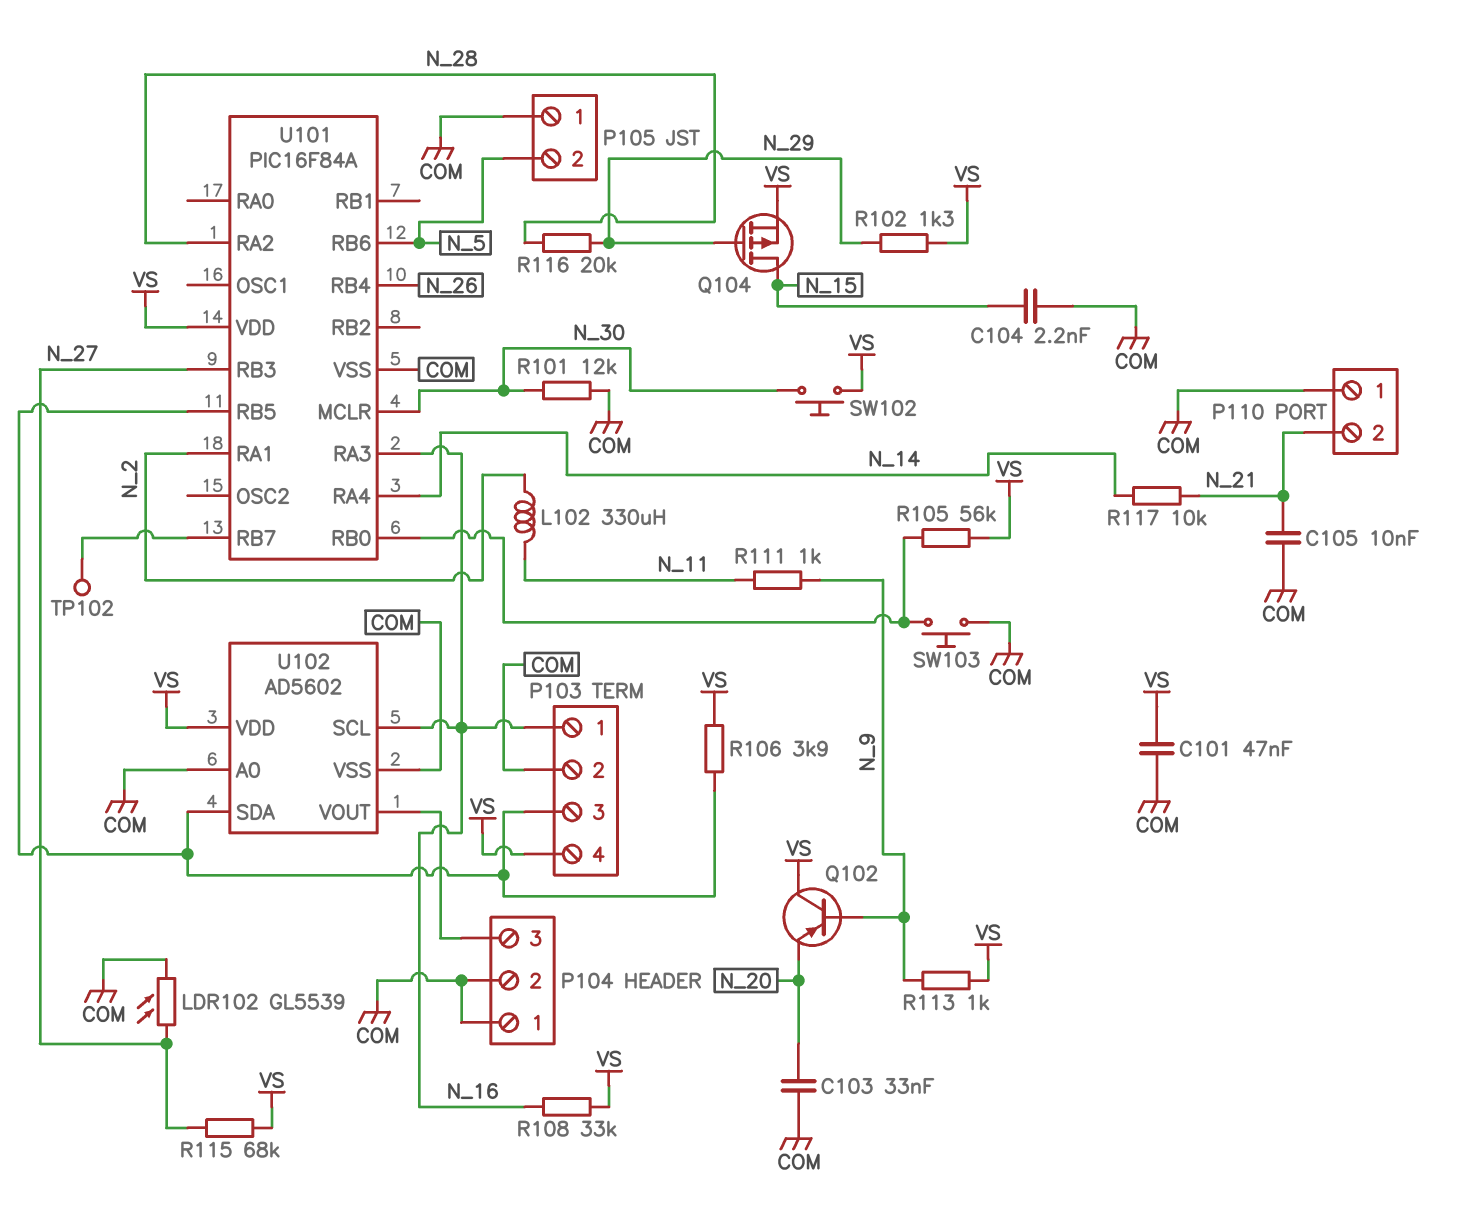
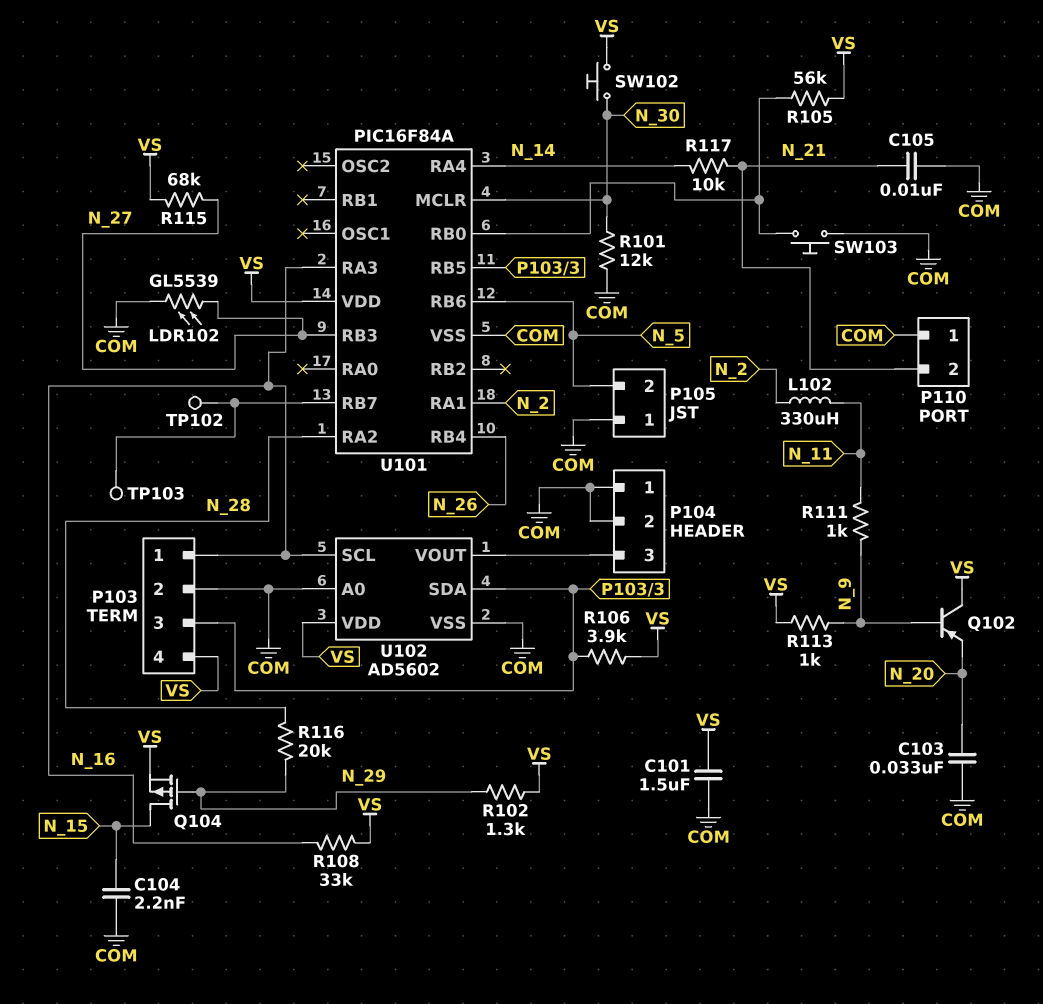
C101: 47nF (COM, VS) -> 1.5uF (COM, VS)
TP103: none -> test point (U101/RB7)

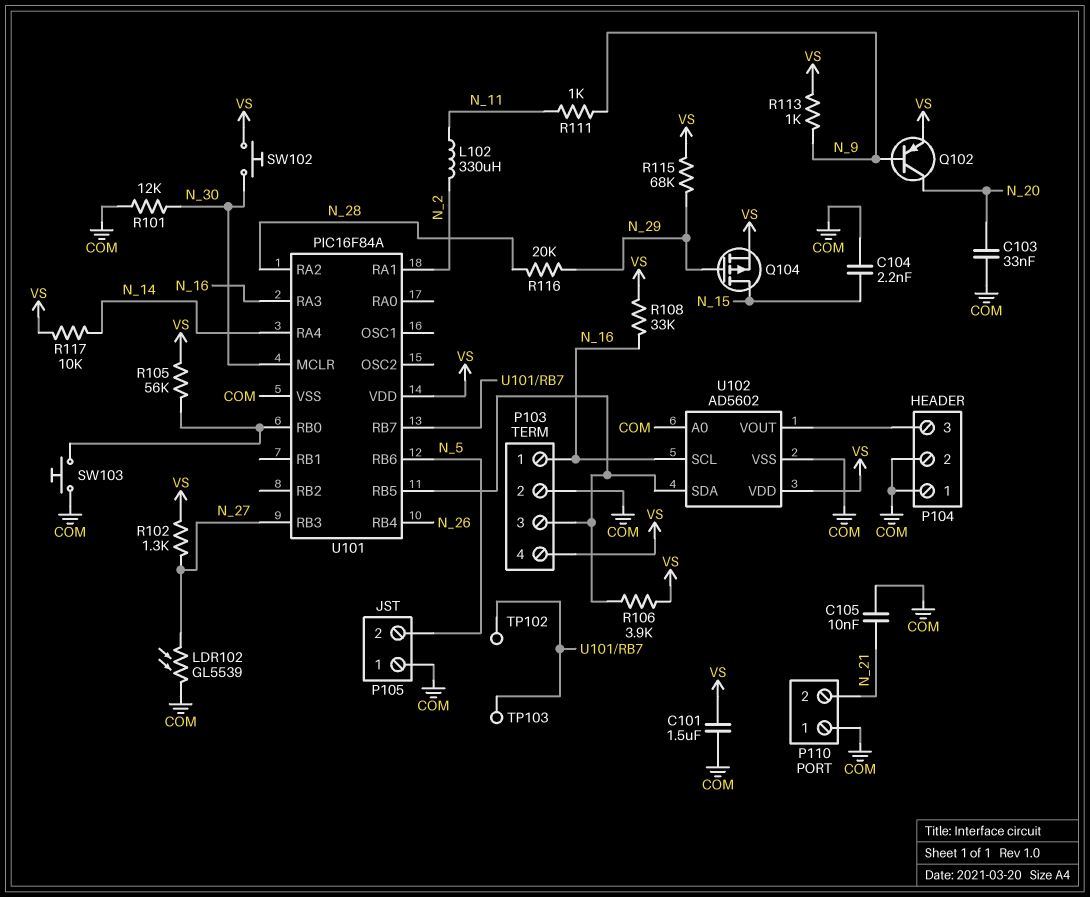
Q102: PNP (B N_9, C VS, E N_20) -> PNP (B N_9, C N_20, E VS)
R102: 1.3k (N_29, VS) -> 1.3k (N_27, VS)
R115: 68k (N_27, VS) -> 68k (N_29, VS)
R117: 10k (N_14, N_21) -> 10k (N_14, VS)

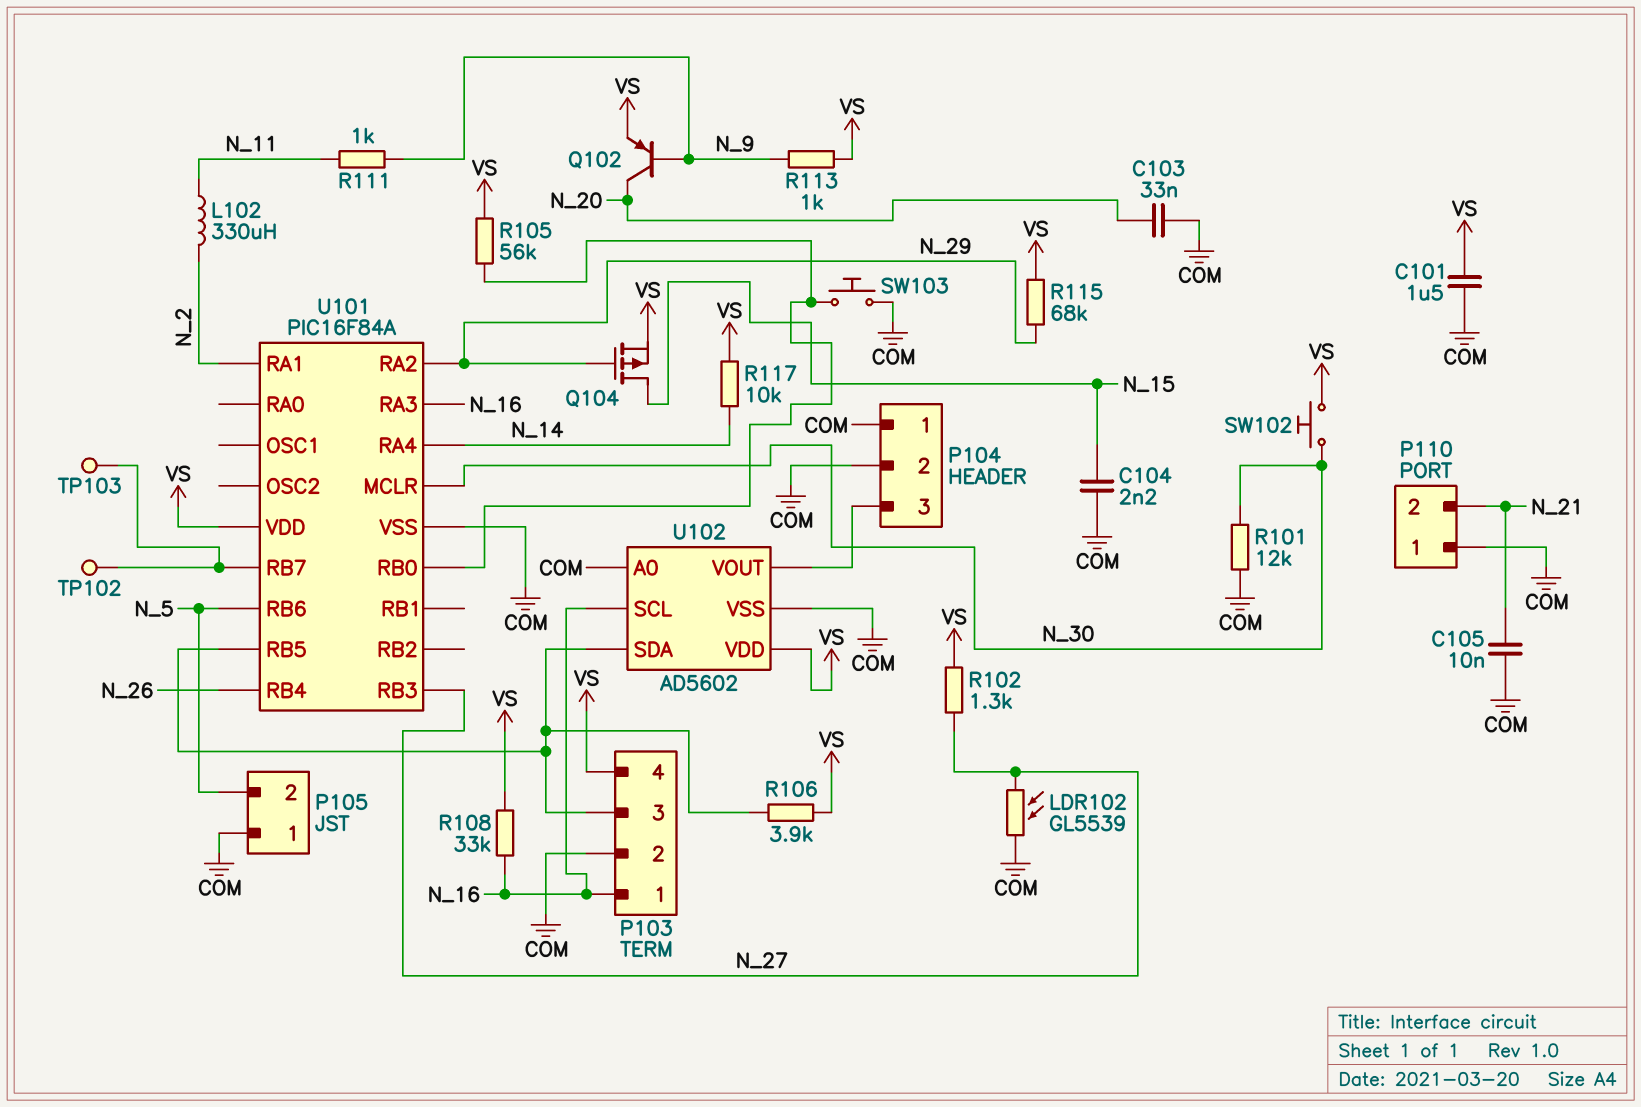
R116: 20k (N_28, N_29) -> none
U101 pin RA2: N_28 -> N_29

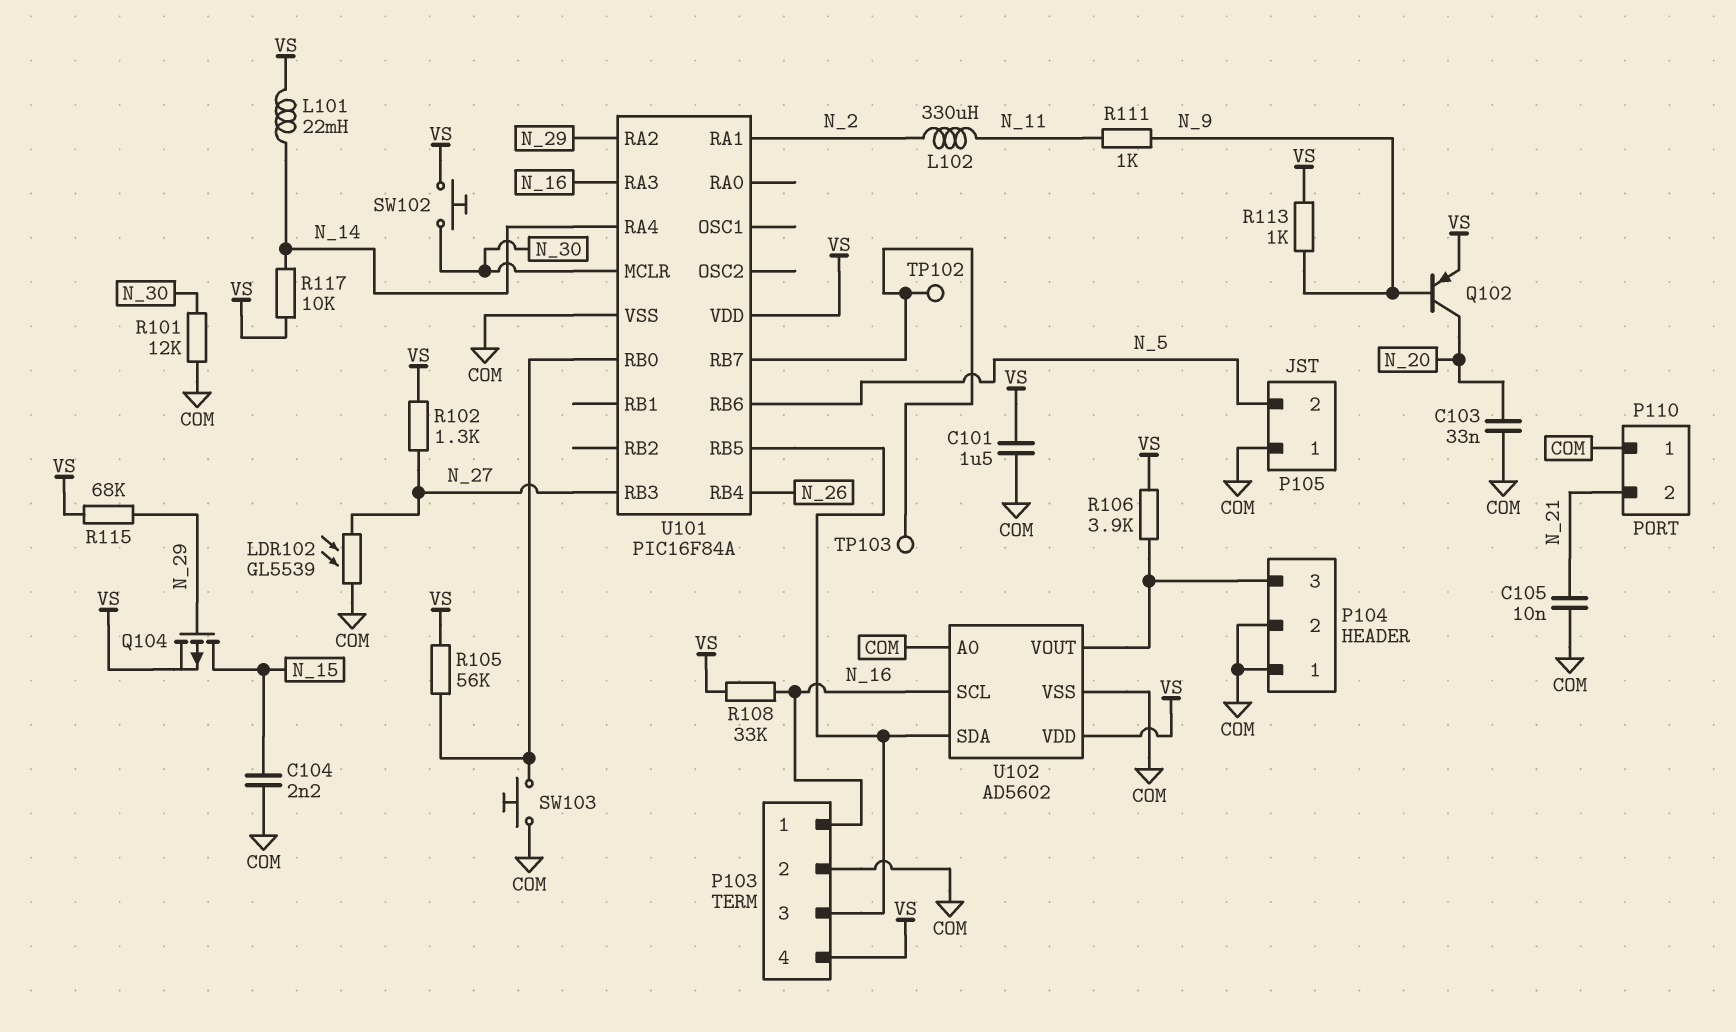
L101: none -> 22mH (N_14, VS)
R106: 3.9k (P103/3, VS) -> 3.9k (P104/3, VS)

